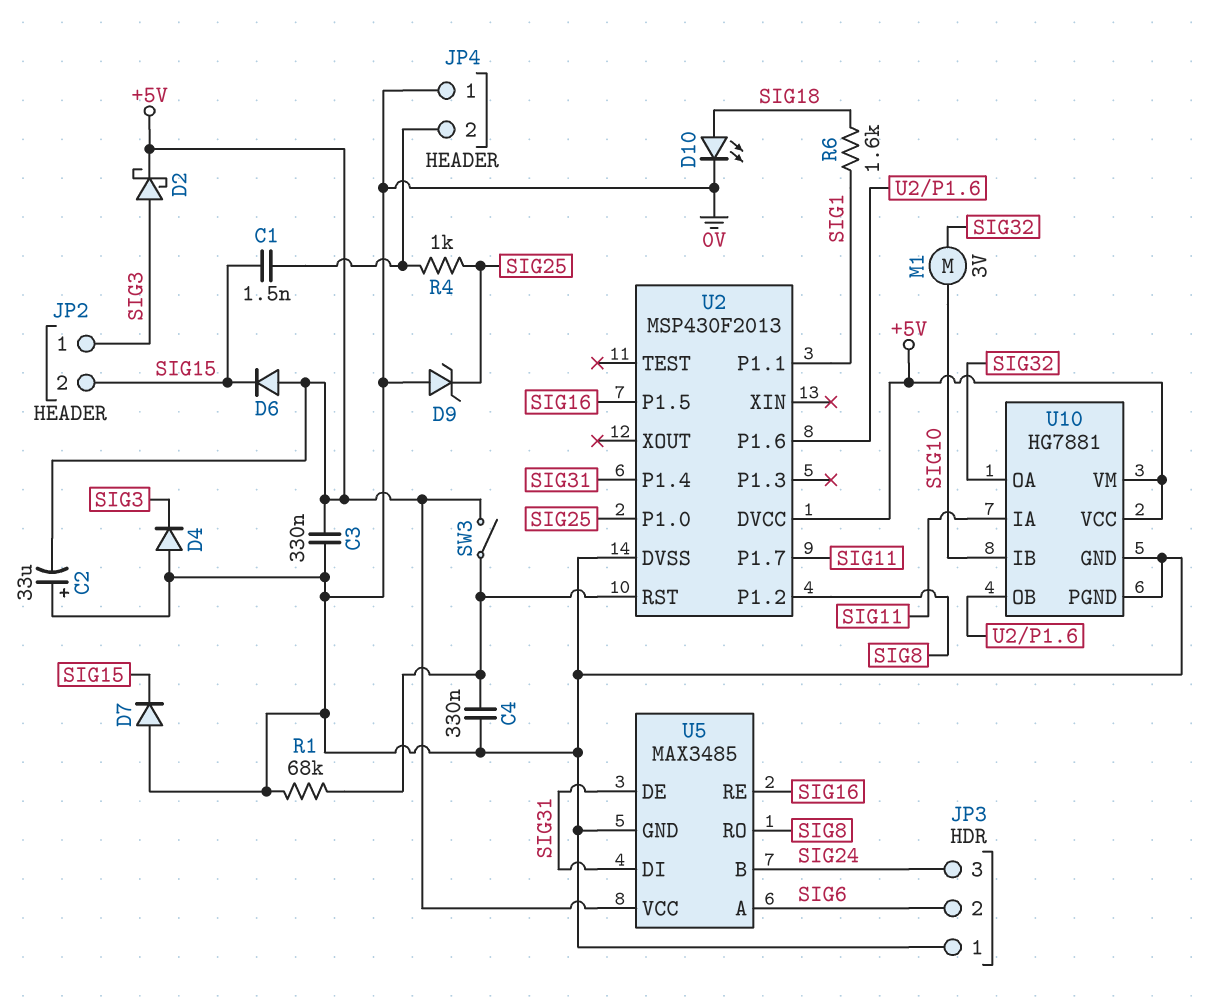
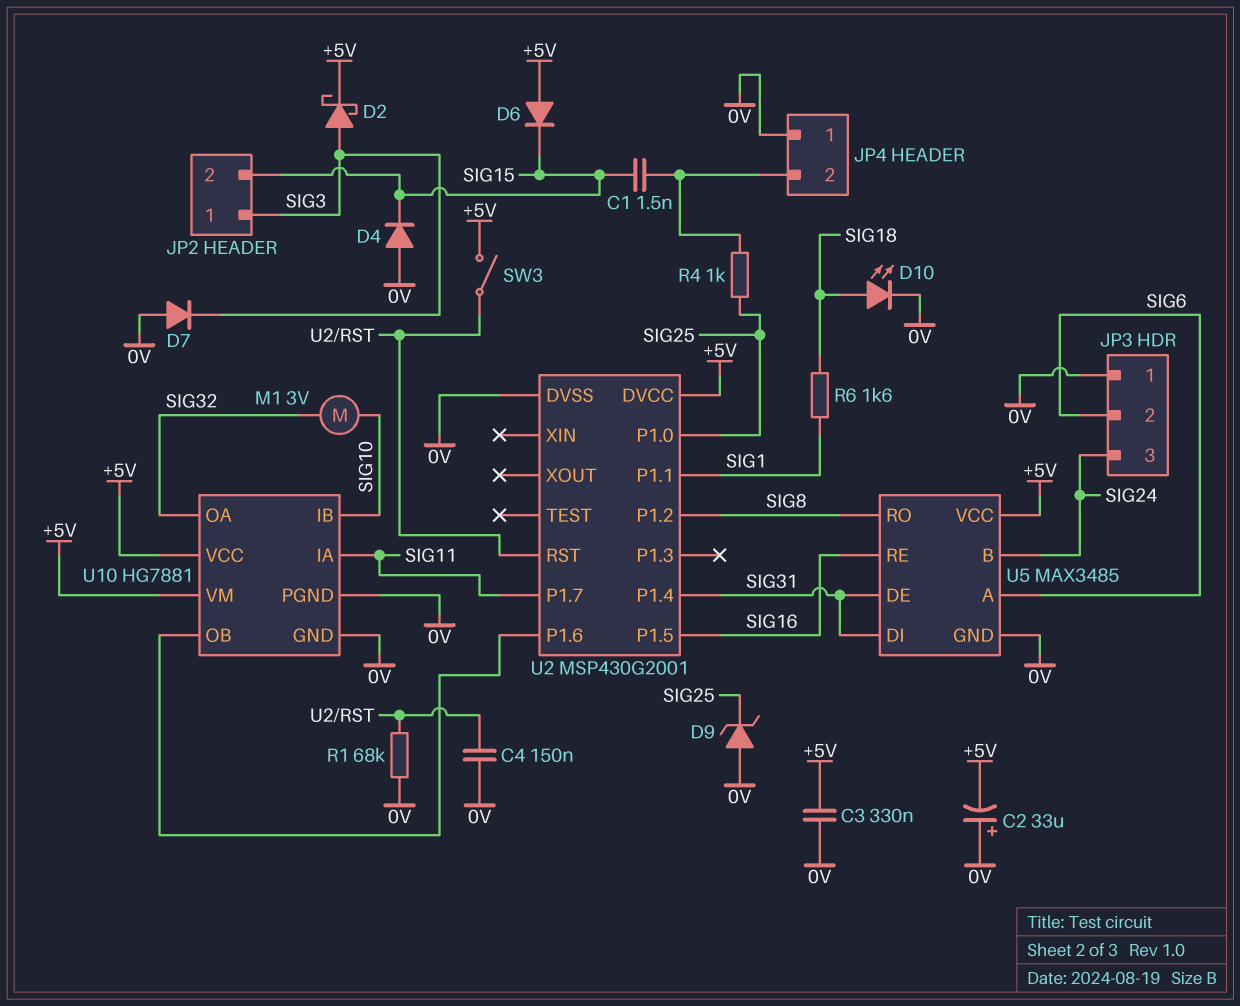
C4: 330nF (0V, U2/RST) -> 150nF (0V, U2/RST)
D4: diode (A 0V, K SIG3) -> diode (A 0V, K SIG15)
D7: diode (A 0V, K SIG15) -> diode (A 0V, K SIG3)
U2: MSP430F2013 -> MSP430G2001

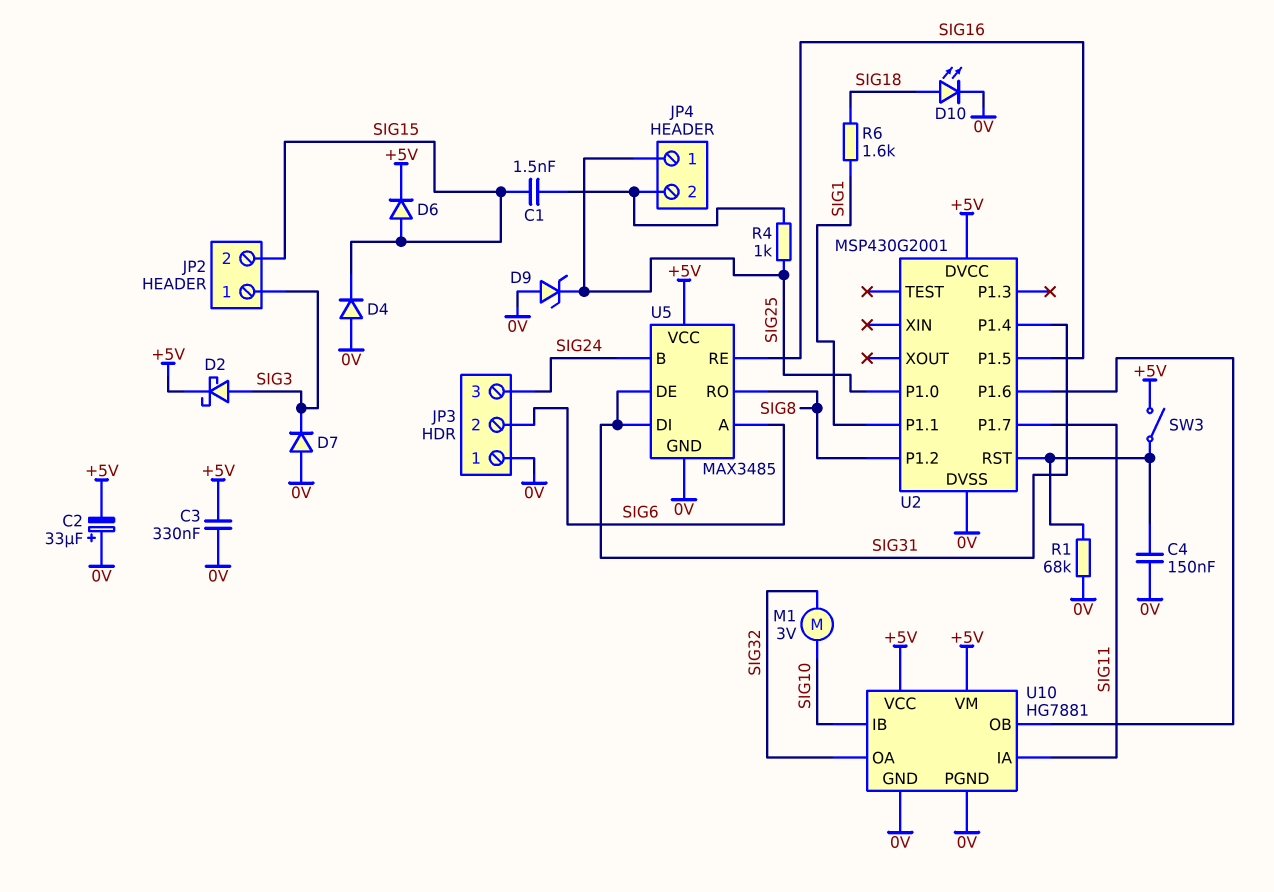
D6: diode (A +5V, K SIG15) -> diode (A SIG15, K +5V)
JP4 pin 1: 0V -> SIG25

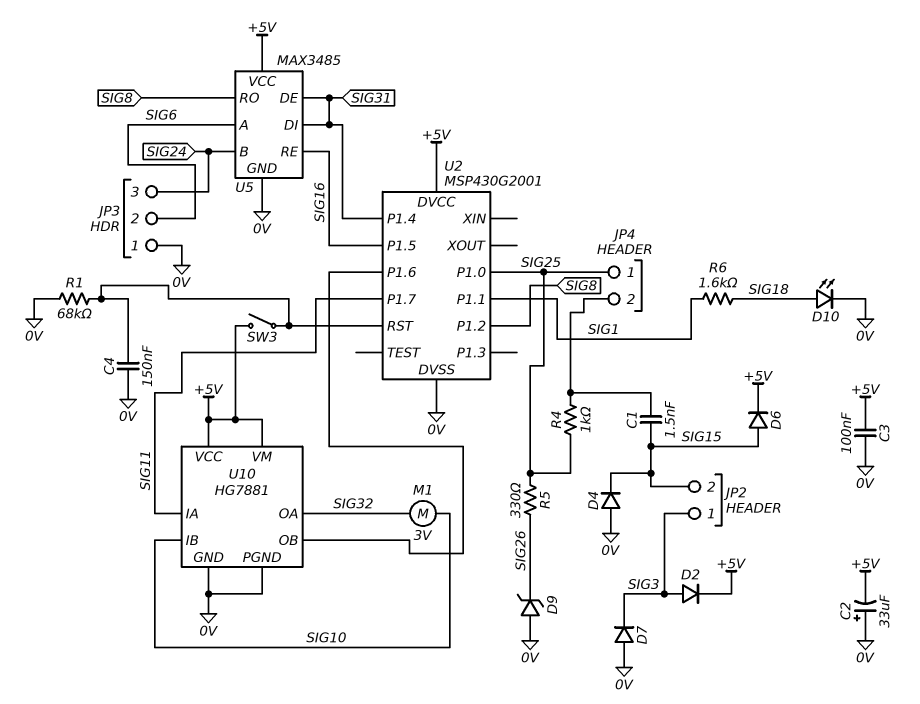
C3: 330nF (+5V, 0V) -> 100nF (+5V, 0V)
D2: schottky (A SIG3, K +5V) -> diode (A SIG3, K +5V)
D9: zener (A 0V, K SIG25) -> zener (A 0V, K SIG26)
R5: none -> 330 (SIG25, SIG26)

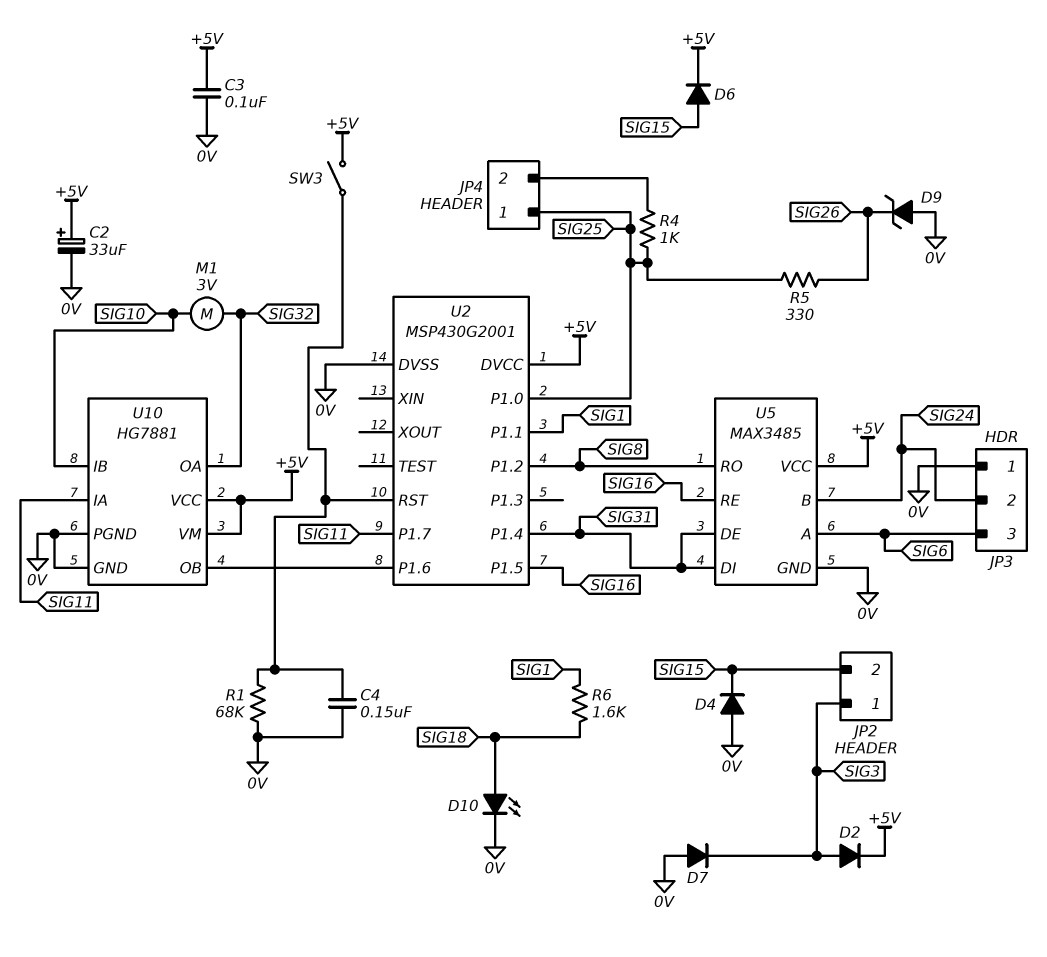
C1: 1.5nF (JP4/2, SIG15) -> none
C2: 33uF (plus 0V, minus +5V) -> 33uF (plus +5V, minus 0V)
JP3 pin 2: SIG6 -> SIG24
JP3 pin 3: SIG24 -> SIG6

